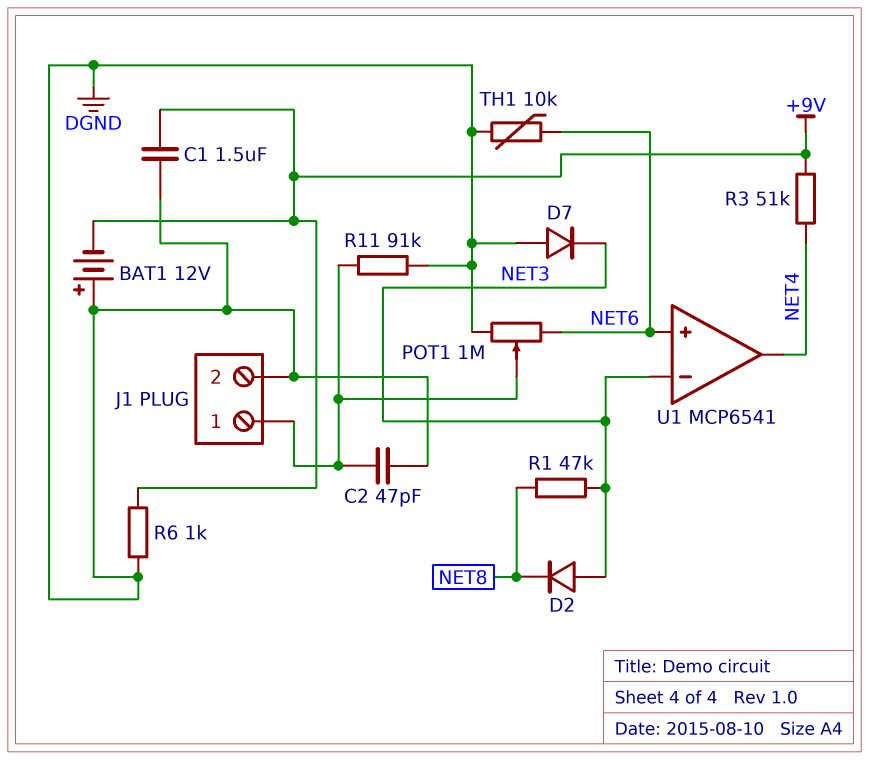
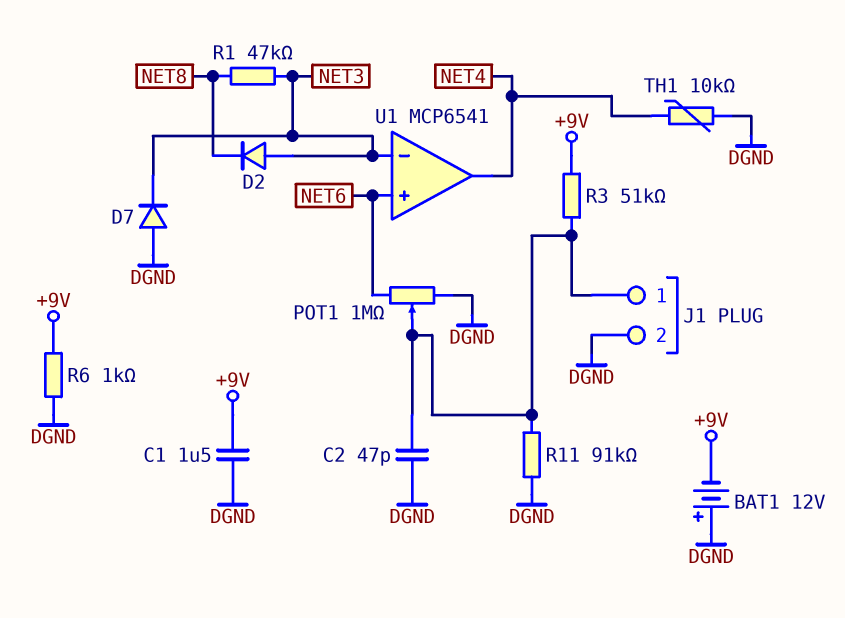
R3: 51k (+9V, NET4) -> 51k (+9V, J1/1)
TH1: 10k (DGND, NET6) -> 10k (DGND, NET4)

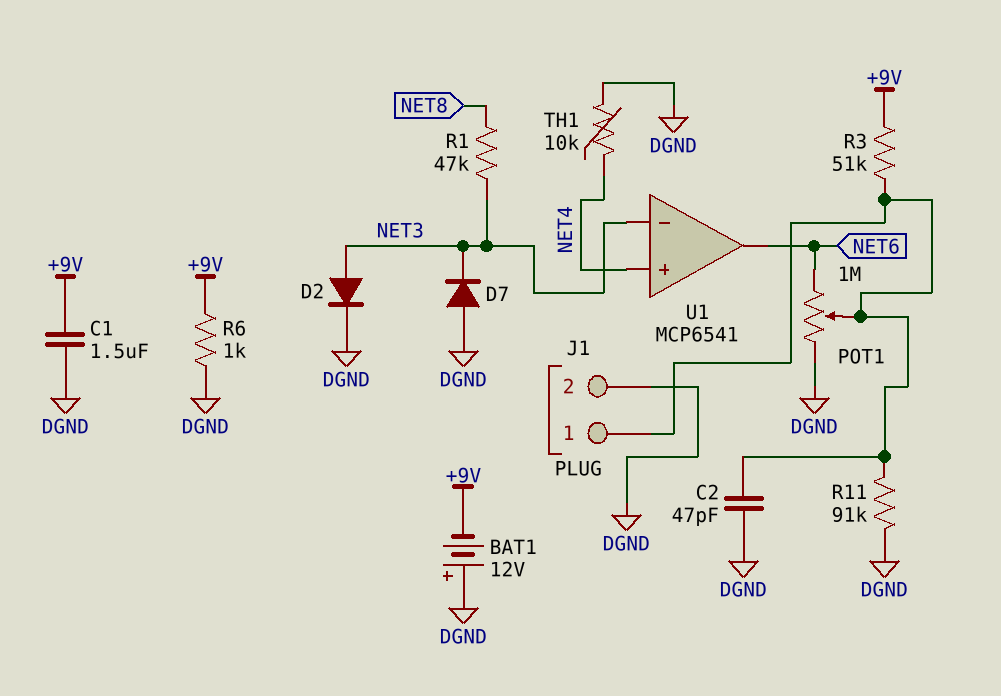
D2: diode (A NET3, K NET8) -> diode (A NET3, K DGND)
U1 pin in+: NET6 -> NET4
U1 pin out: NET4 -> NET6

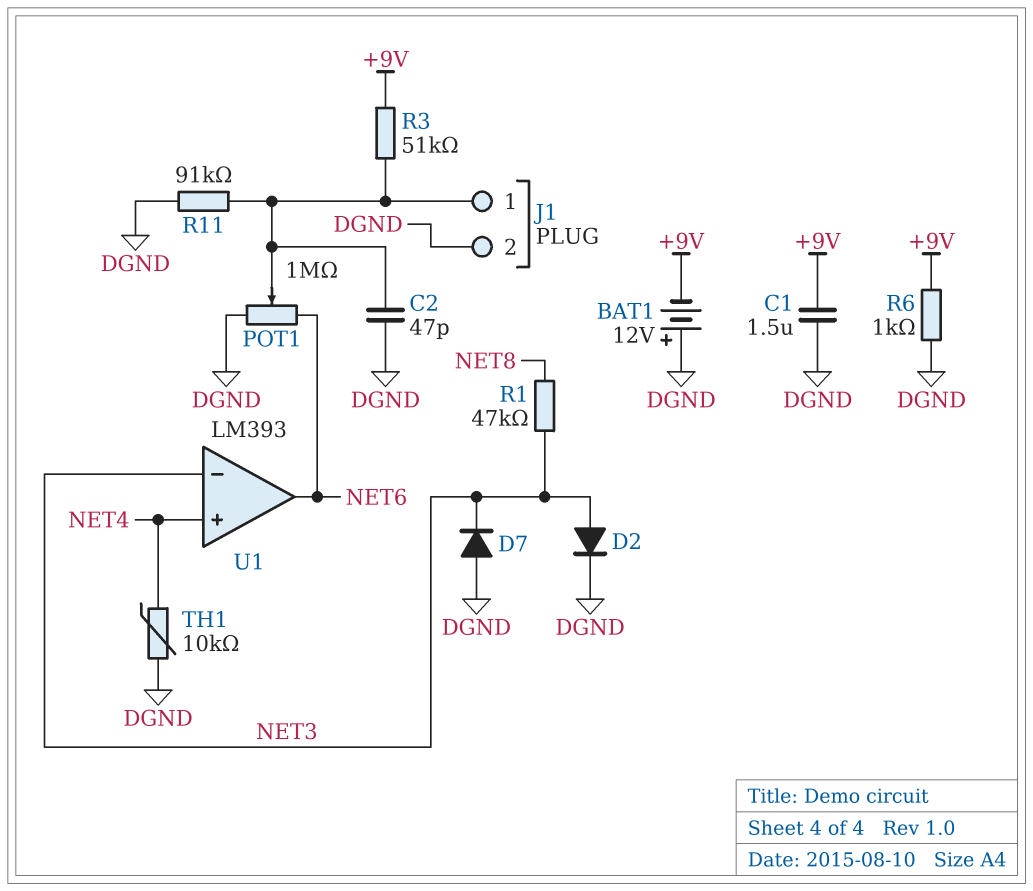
U1: MCP6541 -> LM393

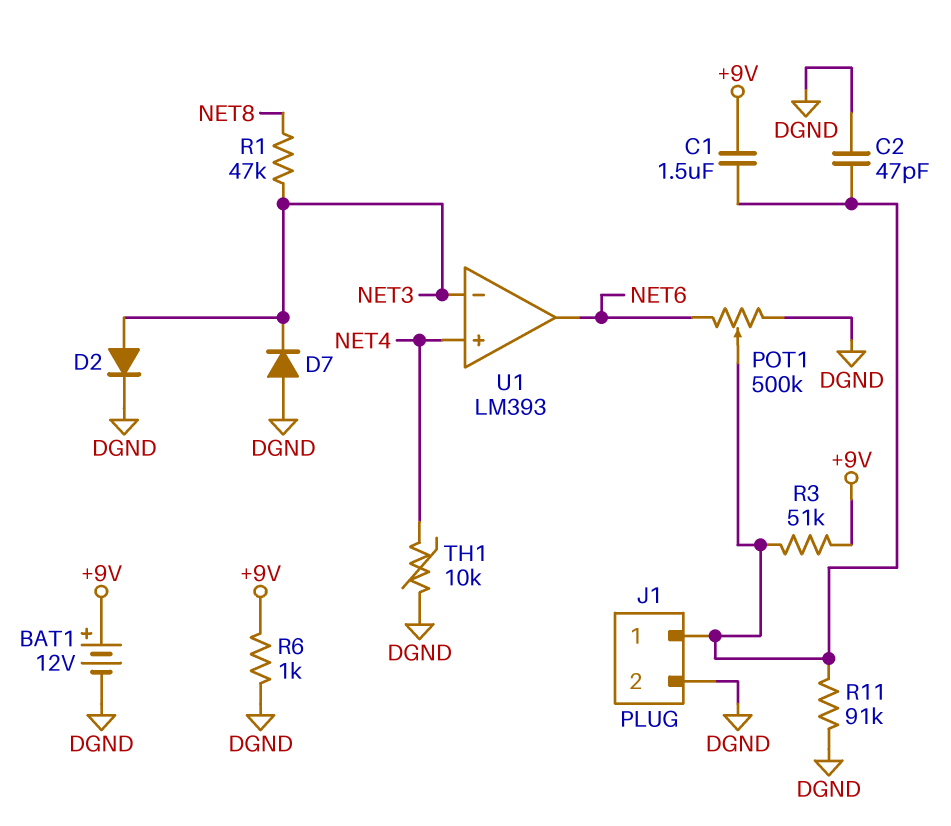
BAT1: 12V (plus DGND, minus +9V) -> 12V (plus +9V, minus DGND)
C1: 1.5uF (+9V, DGND) -> 1.5uF (+9V, J1/1)
POT1: 1M (DGND, NET6, wiper J1/1) -> 500k (DGND, NET6, wiper J1/1)

